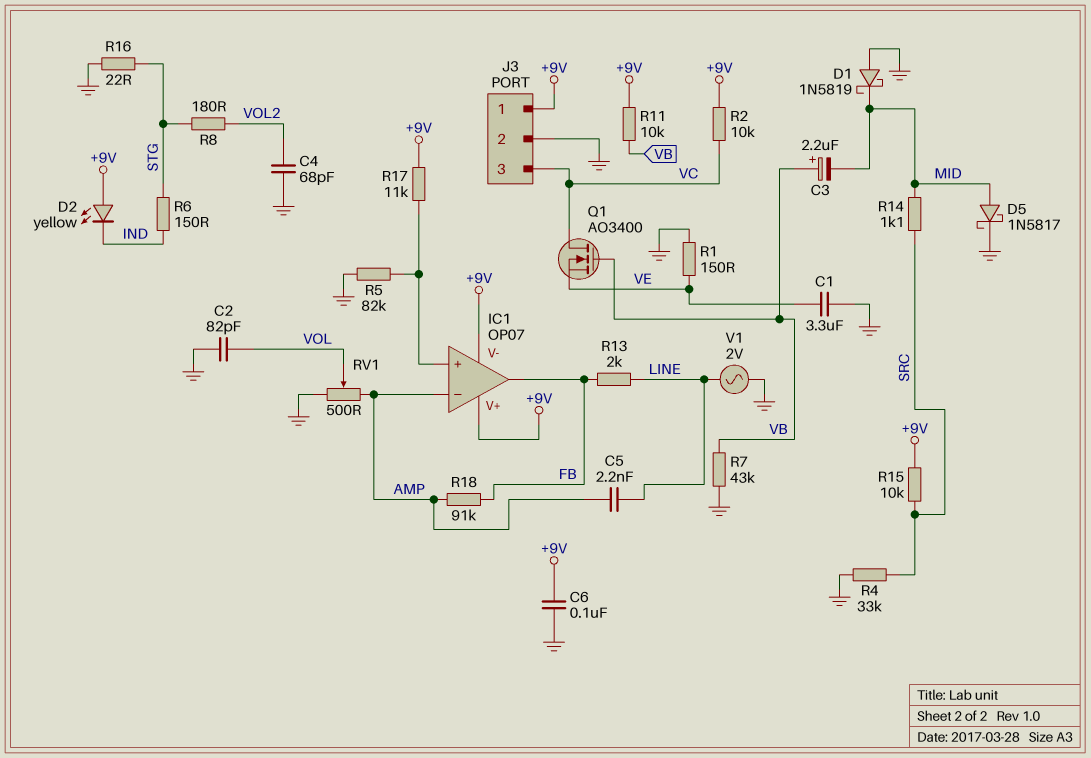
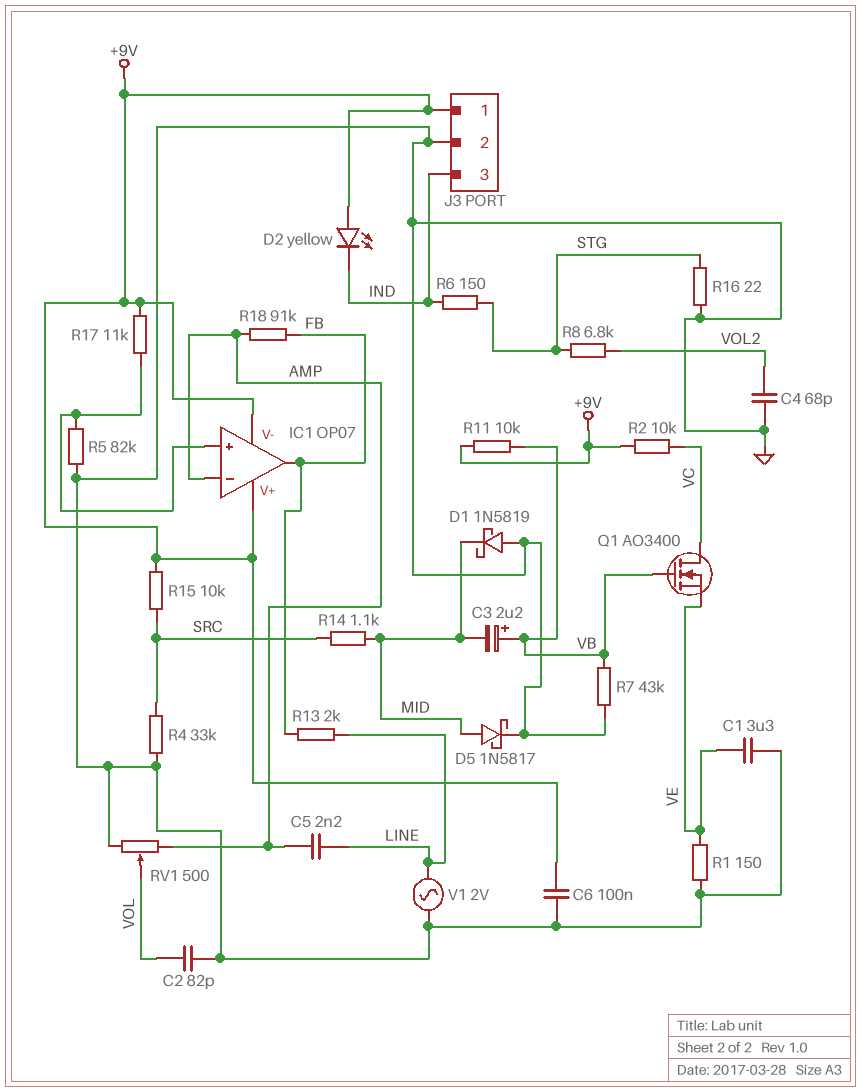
J3 pin 3: VC -> IND
R8: 180 (STG, VOL2) -> 6.8k (STG, VOL2)

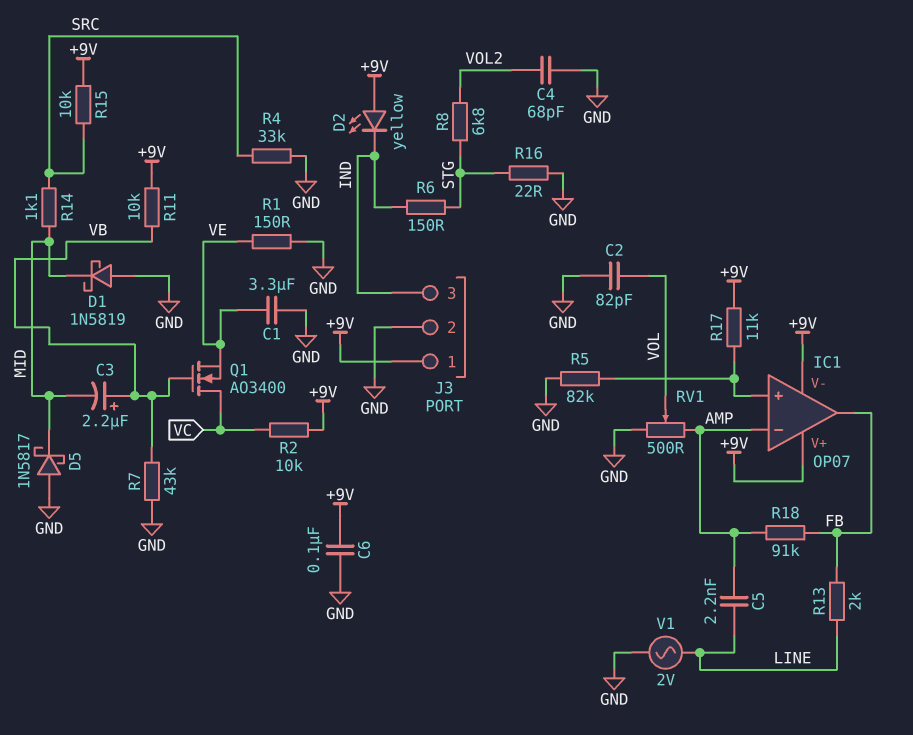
D5: schottky 1N5817 (A MID, K GND) -> schottky 1N5817 (A GND, K MID)

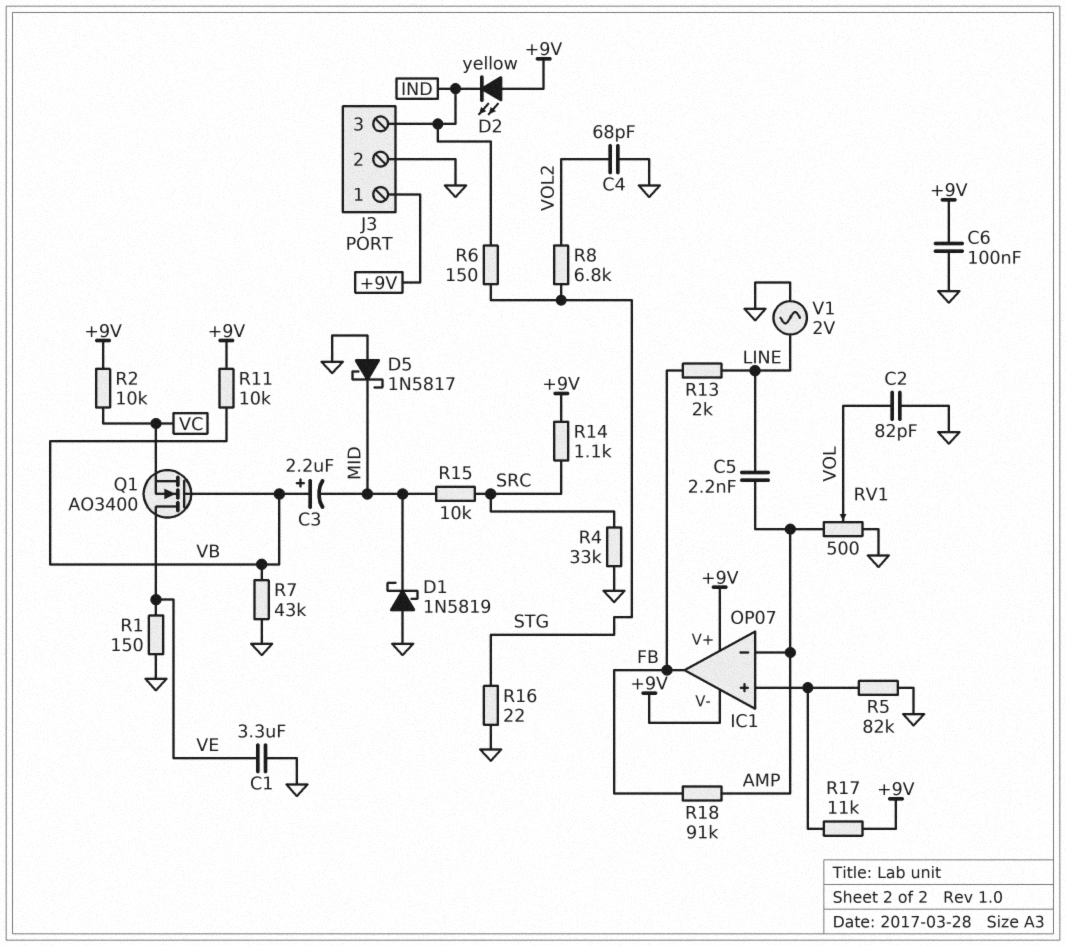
Q1: NMOS AO3400 (G VB, D VC, S VE) -> NMOS AO3400 (G VB, D VE, S VC)
R14: 1.1k (MID, SRC) -> 1.1k (+9V, SRC)
R15: 10k (+9V, SRC) -> 10k (MID, SRC)

